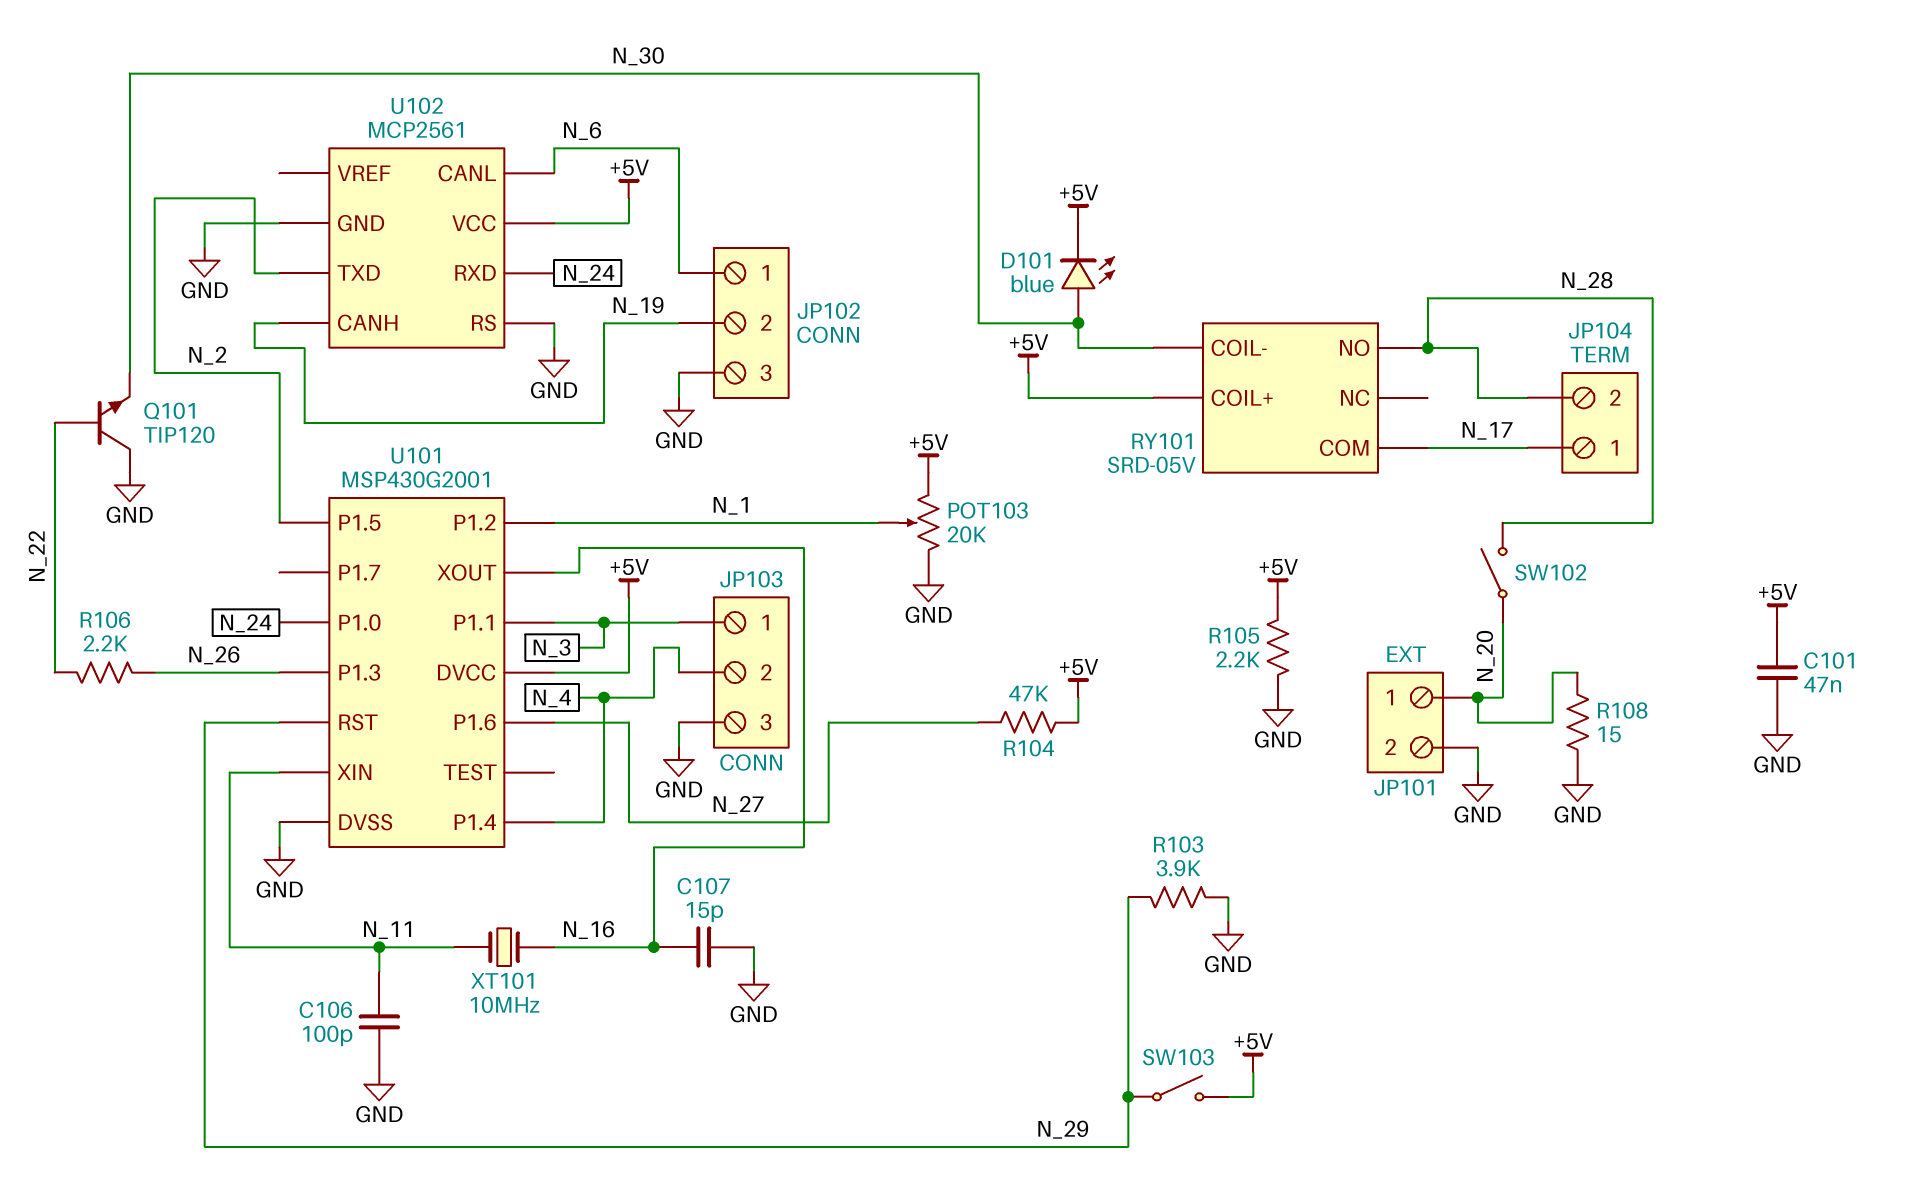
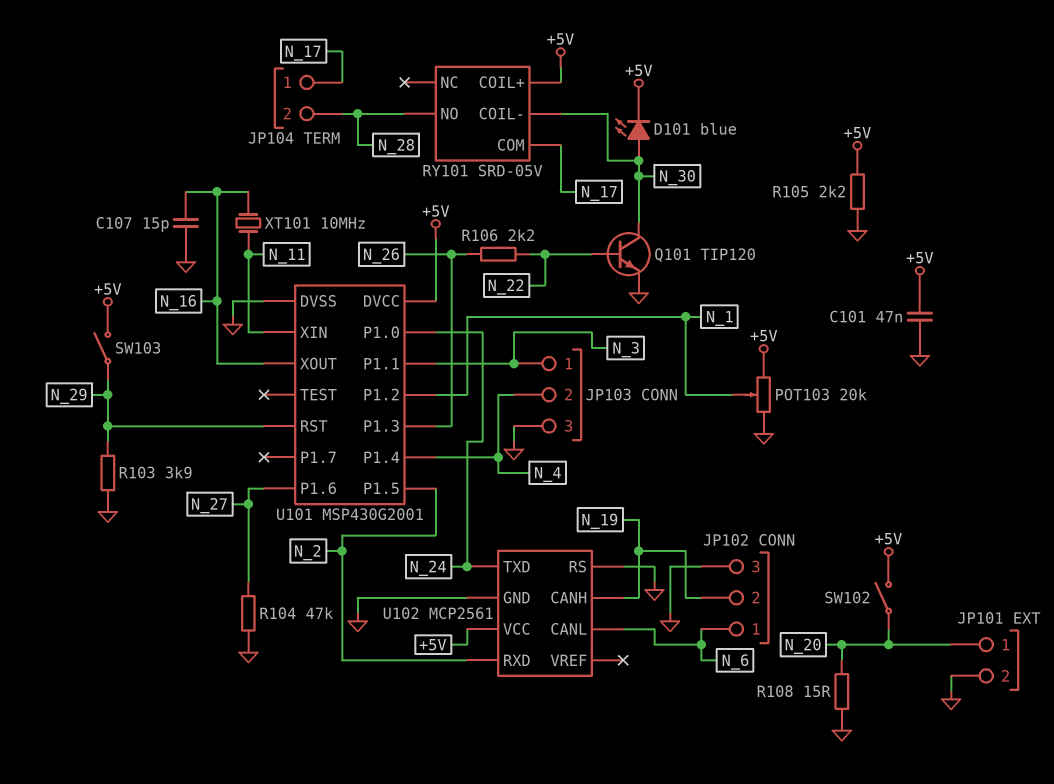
C106: 100pF (GND, N_11) -> none
Q101: NPN TIP120 (B N_22, C GND, E N_30) -> NPN TIP120 (B N_22, C N_30, E GND)
R104: 47k (+5V, N_27) -> 47k (GND, N_27)
SW102: switch (N_20, N_28) -> switch (+5V, N_20)
U102 pin RXD: N_24 -> N_2
U102 pin TXD: N_2 -> N_24

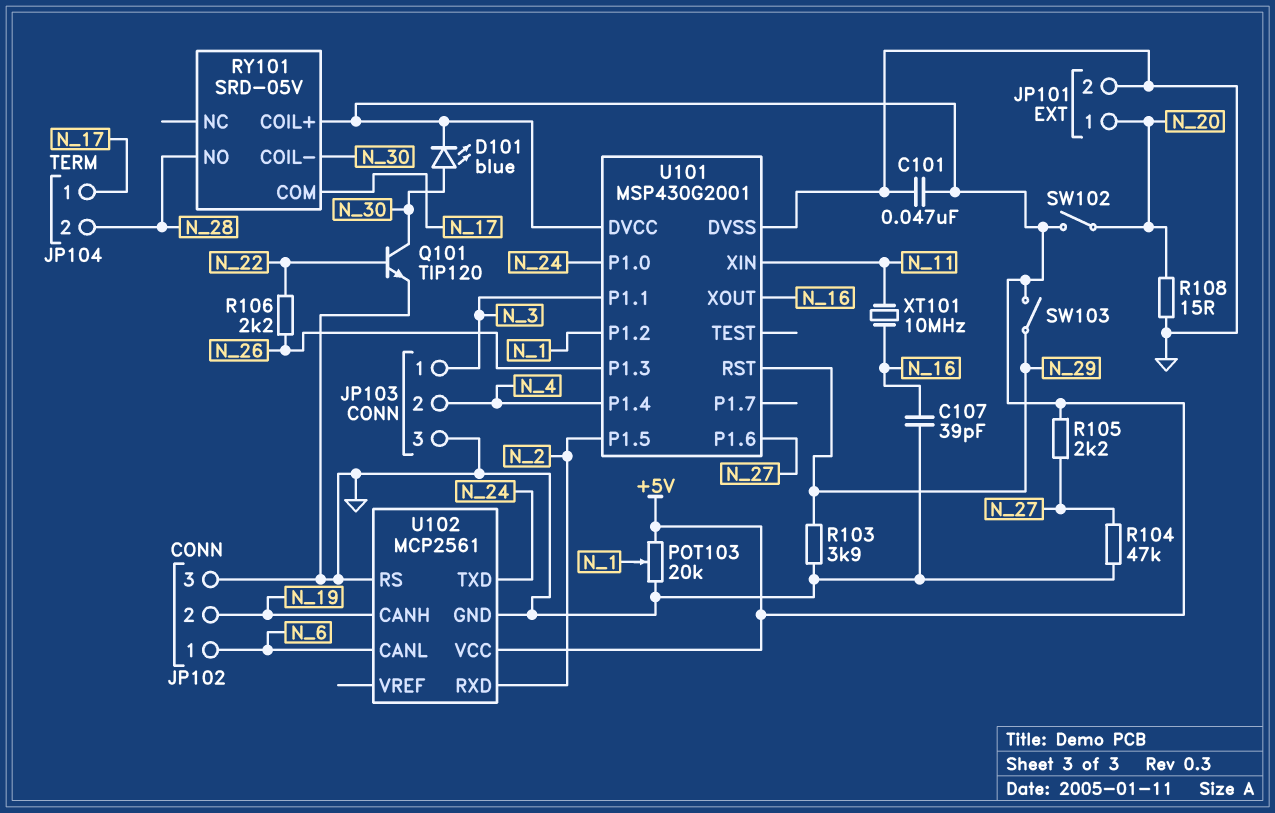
C107: 15pF (GND, N_16) -> 39pF (GND, N_16)
R105: 2.2k (+5V, GND) -> 2.2k (+5V, N_27)

